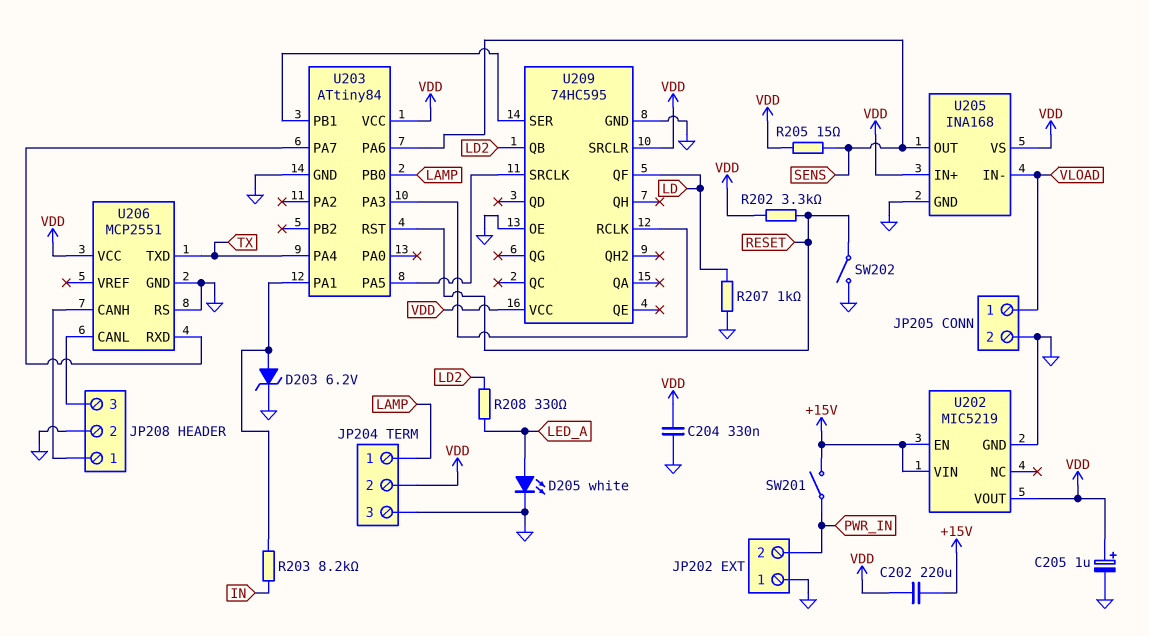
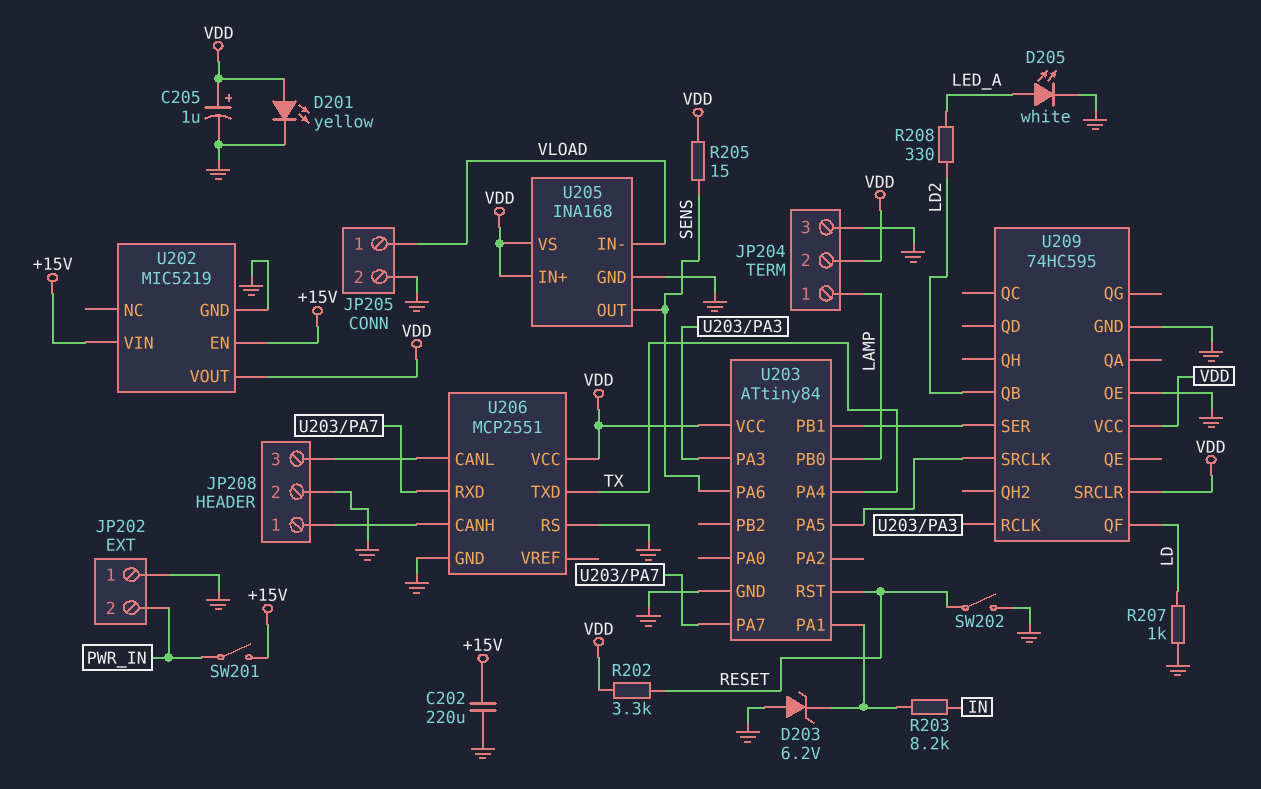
C202: 220uF (+15V, VDD) -> 220uF (+15V, GND)
C204: 330nF (GND, VDD) -> none
D201: none -> LED yellow (A VDD, K GND)
D203: zener 6.2V (A U203/PA1, K GND) -> zener 6.2V (A GND, K U203/PA1)

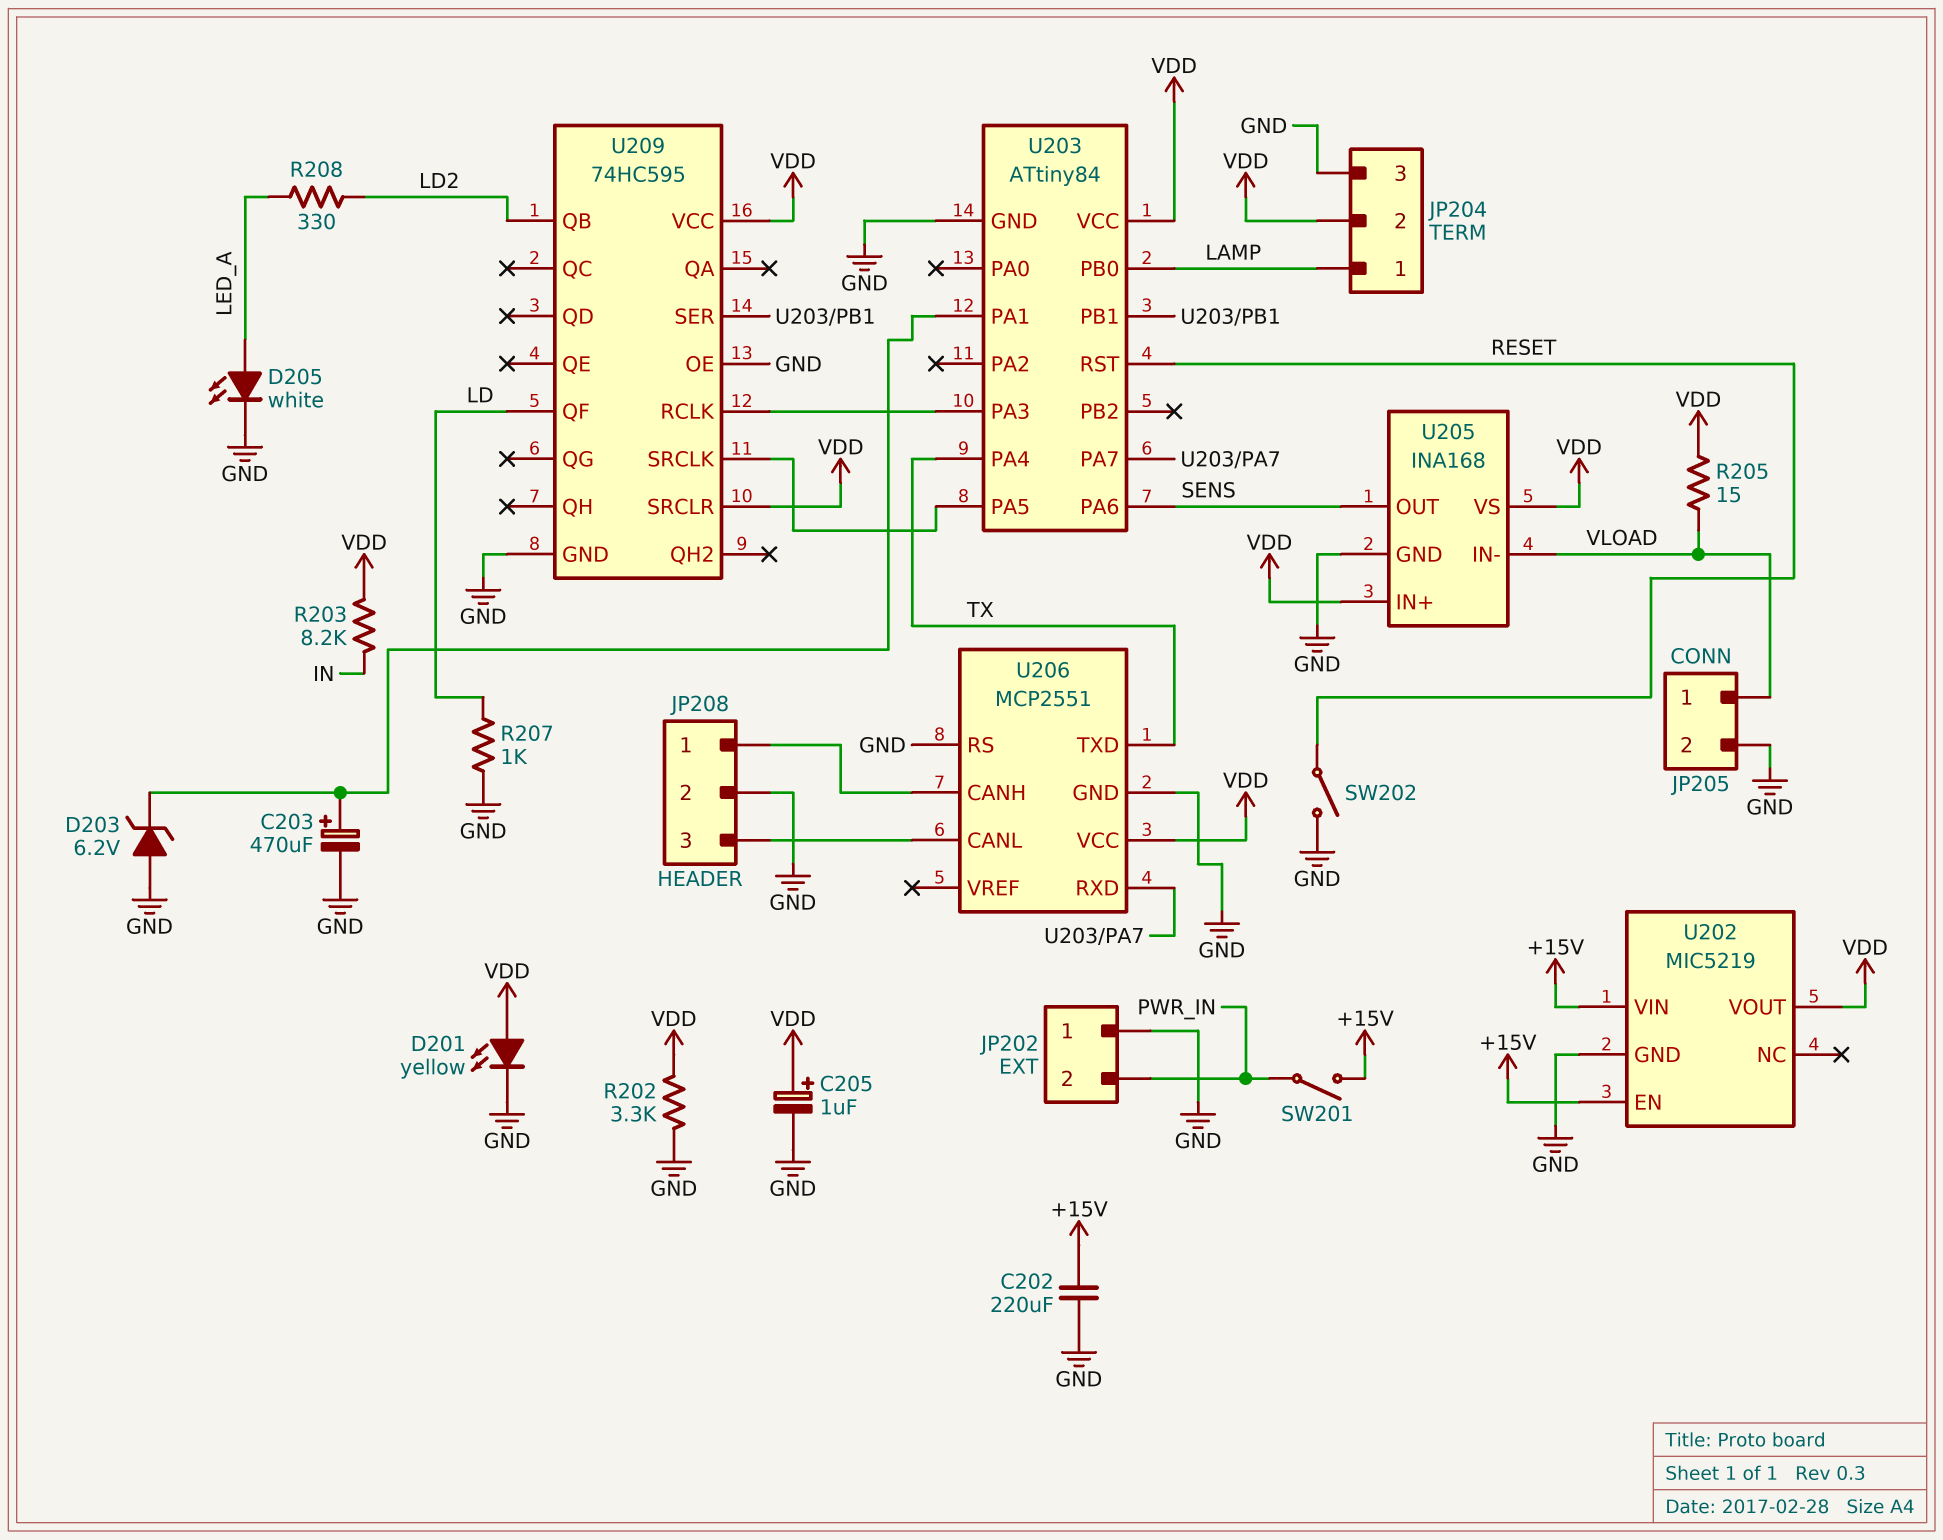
C203: none -> 470uF (plus U203/PA1, minus GND)
R202: 3.3k (RESET, VDD) -> 3.3k (GND, VDD)
R203: 8.2k (IN, U203/PA1) -> 8.2k (IN, VDD)
R205: 15 (SENS, VDD) -> 15 (VDD, VLOAD)

